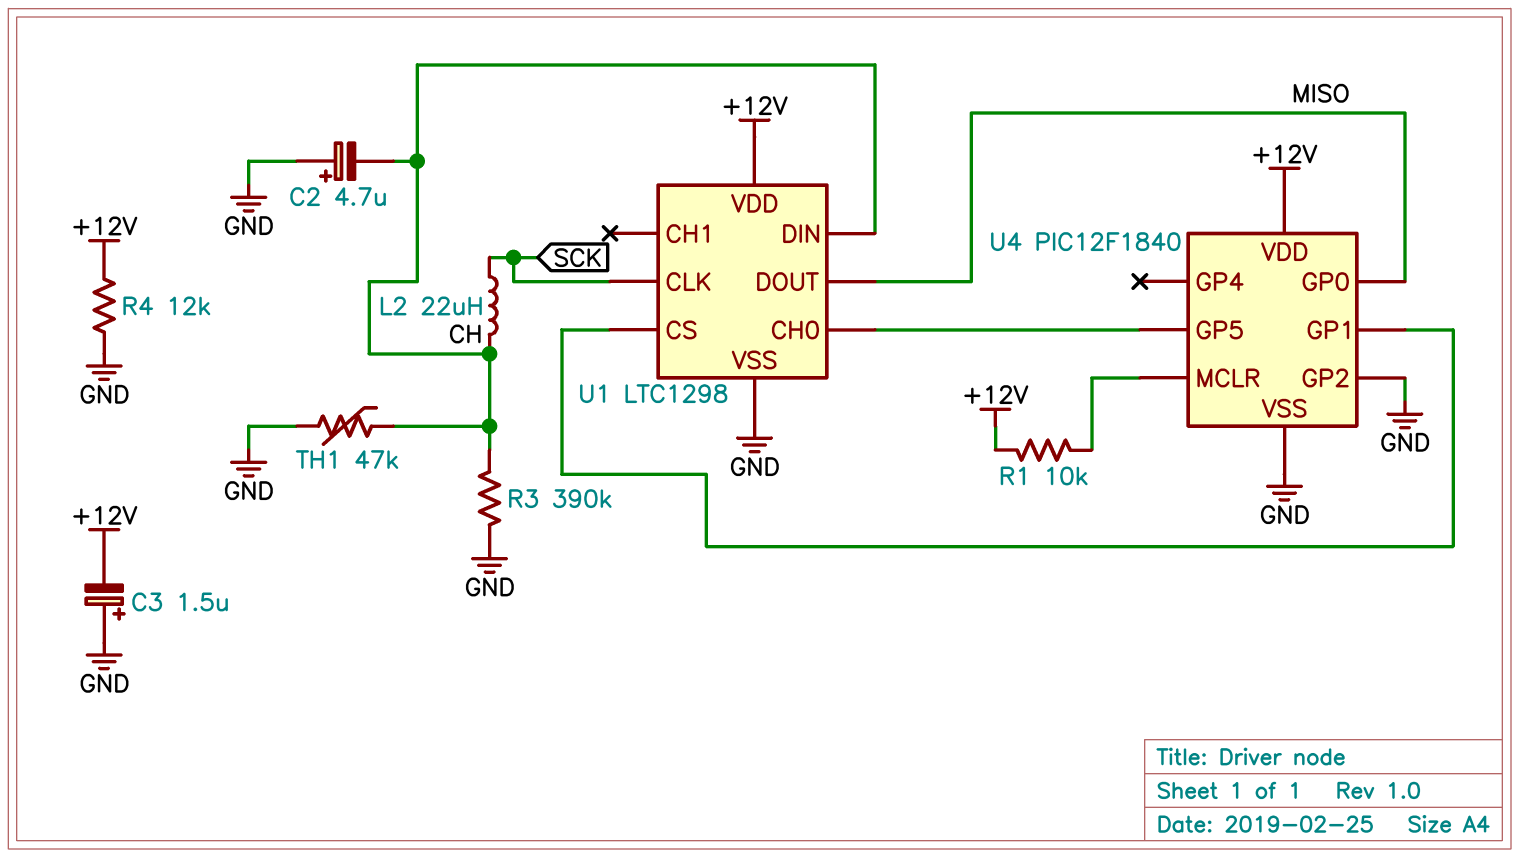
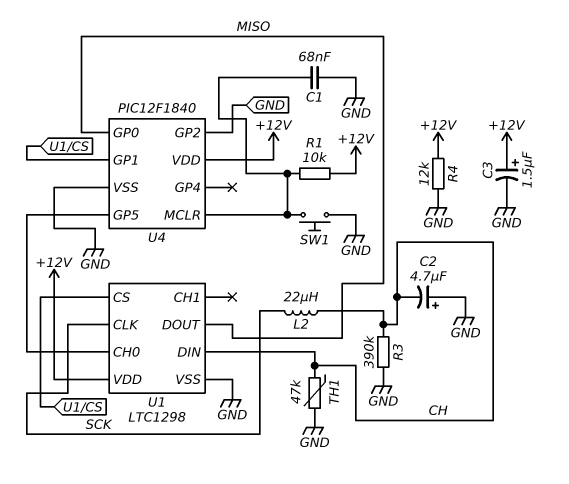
C1: none -> 68nF (GND, U4/MCLR)
C3: 1.5uF (plus GND, minus +12V) -> 1.5uF (plus +12V, minus GND)
SW1: none -> button (GND, U4/MCLR)

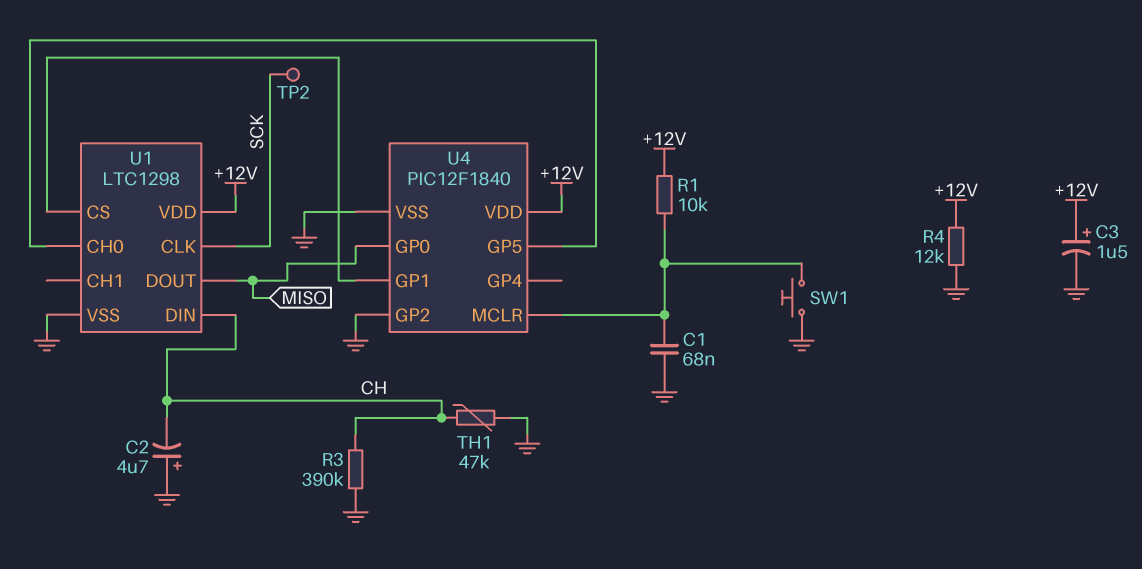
L2: 22uH (CH, SCK) -> none
TP2: none -> test point (SCK)

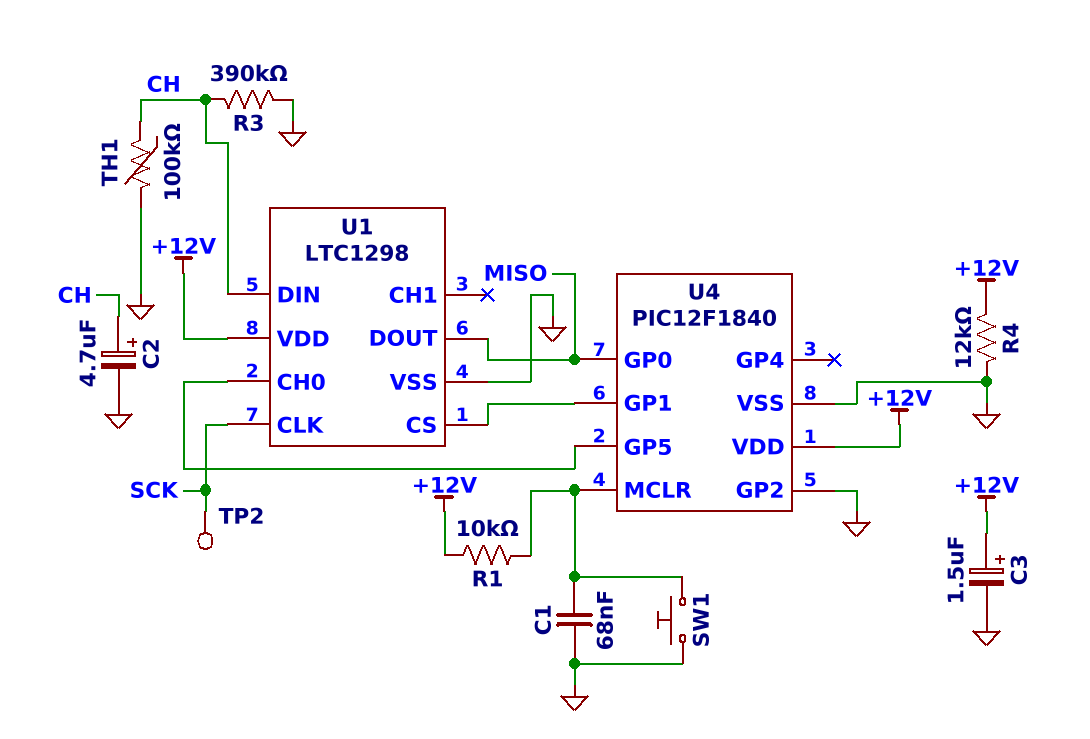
C2: 4.7uF (plus GND, minus CH) -> 4.7uF (plus CH, minus GND)
TH1: 47k (CH, GND) -> 100k (CH, GND)

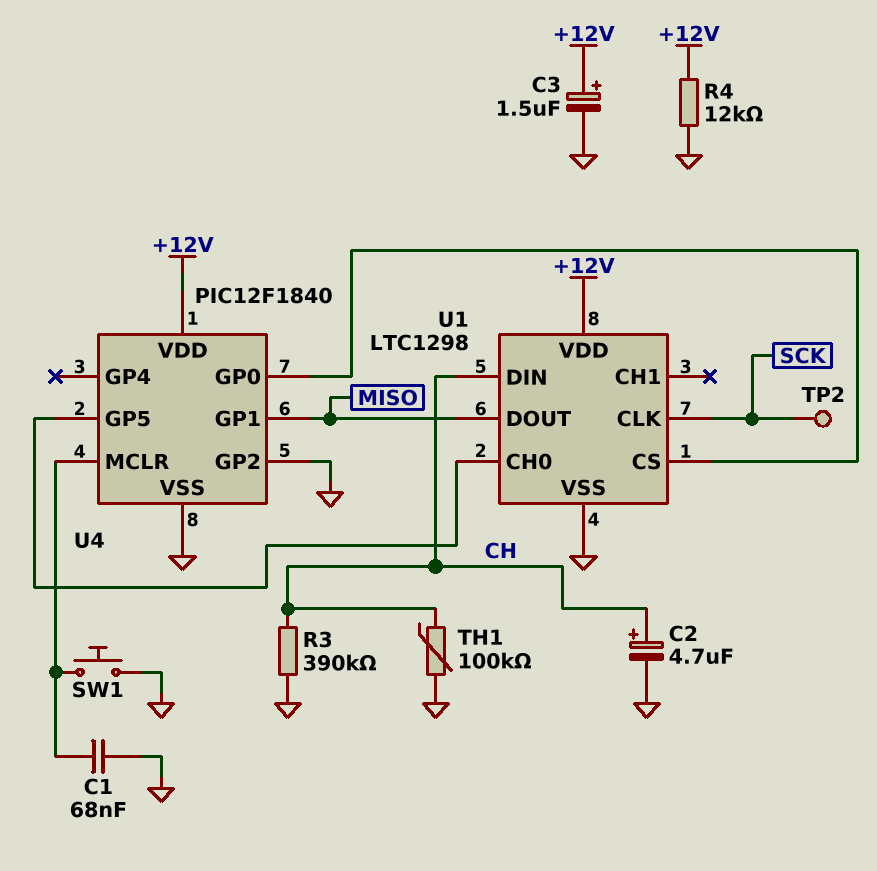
R1: 10k (+12V, U4/MCLR) -> none
U4 pin GP0: MISO -> U1/CS
U4 pin GP1: U1/CS -> MISO

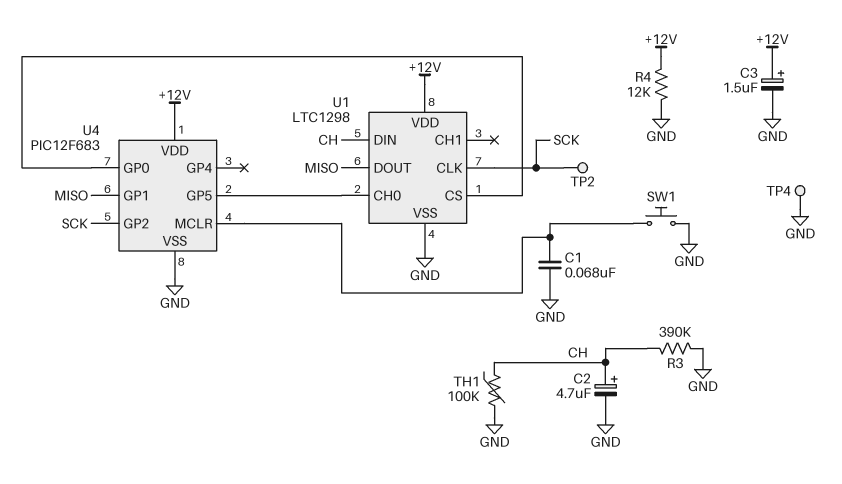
TP4: none -> test point (GND)
U4: PIC12F1840 -> PIC12F683
U4 pin GP2: GND -> SCK

